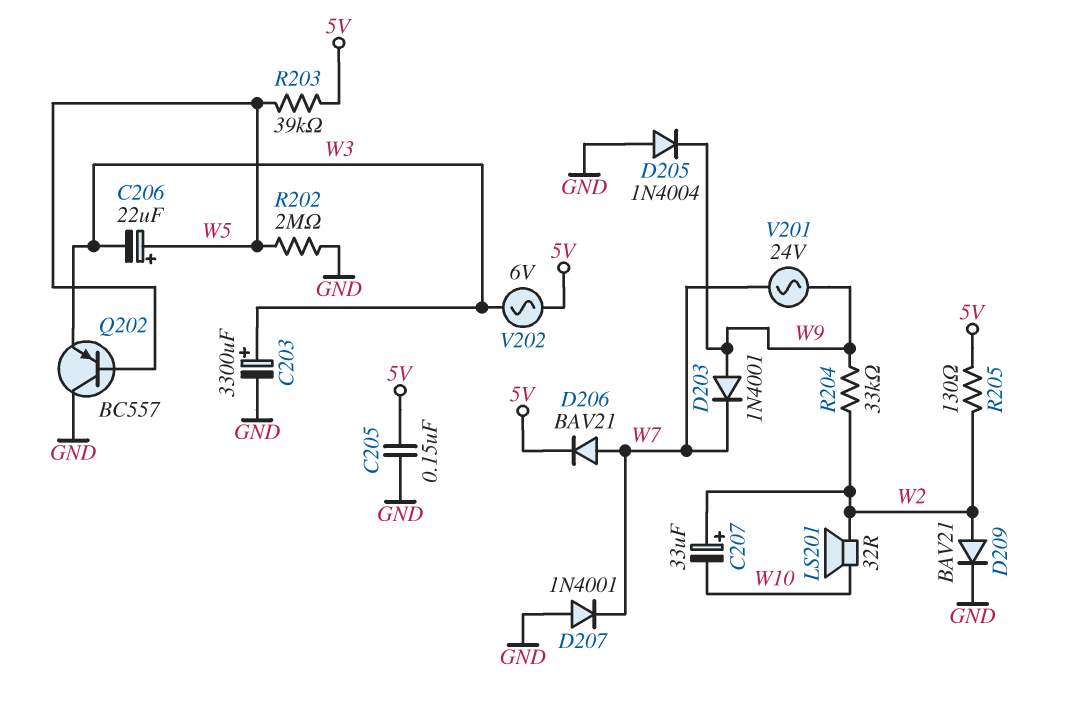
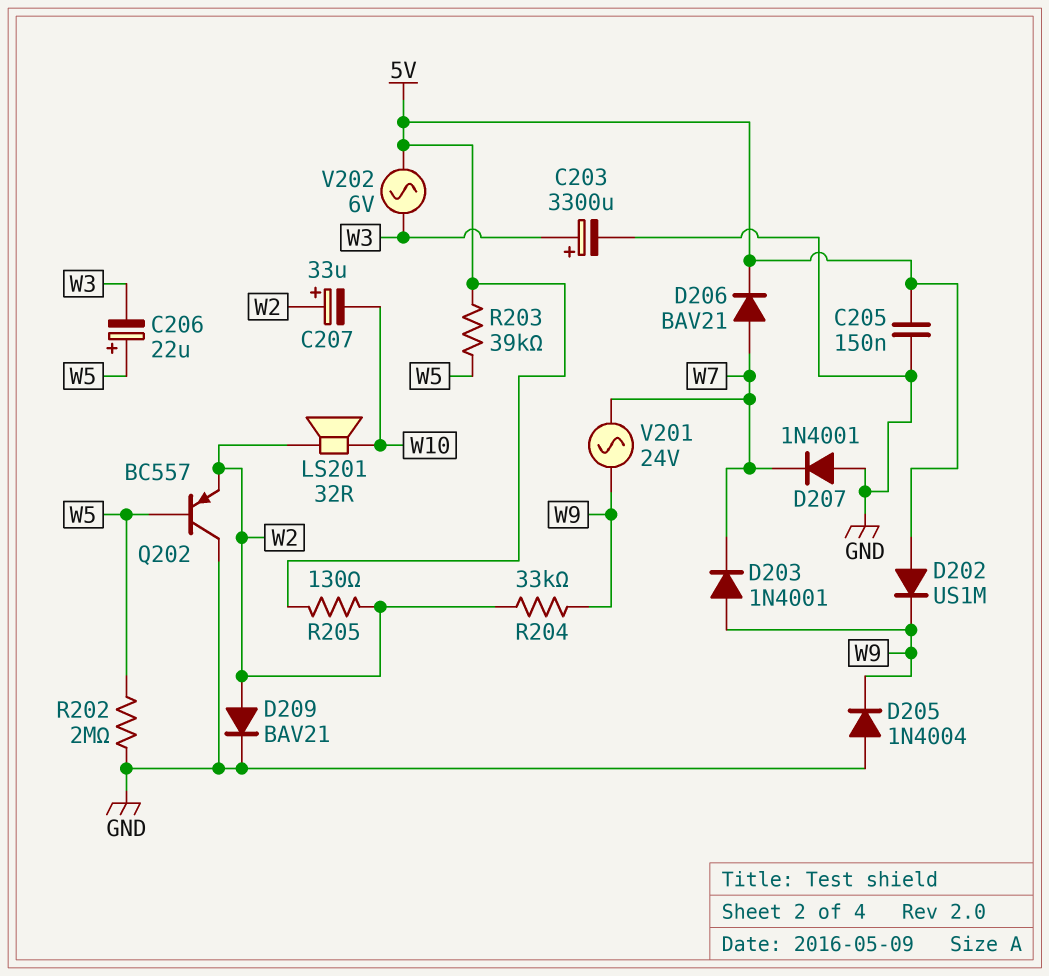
D202: none -> diode US1M (A 5V, K W9)
Q202: PNP BC557 (B W5, C GND, E W3) -> PNP BC557 (B W5, C GND, E W2)

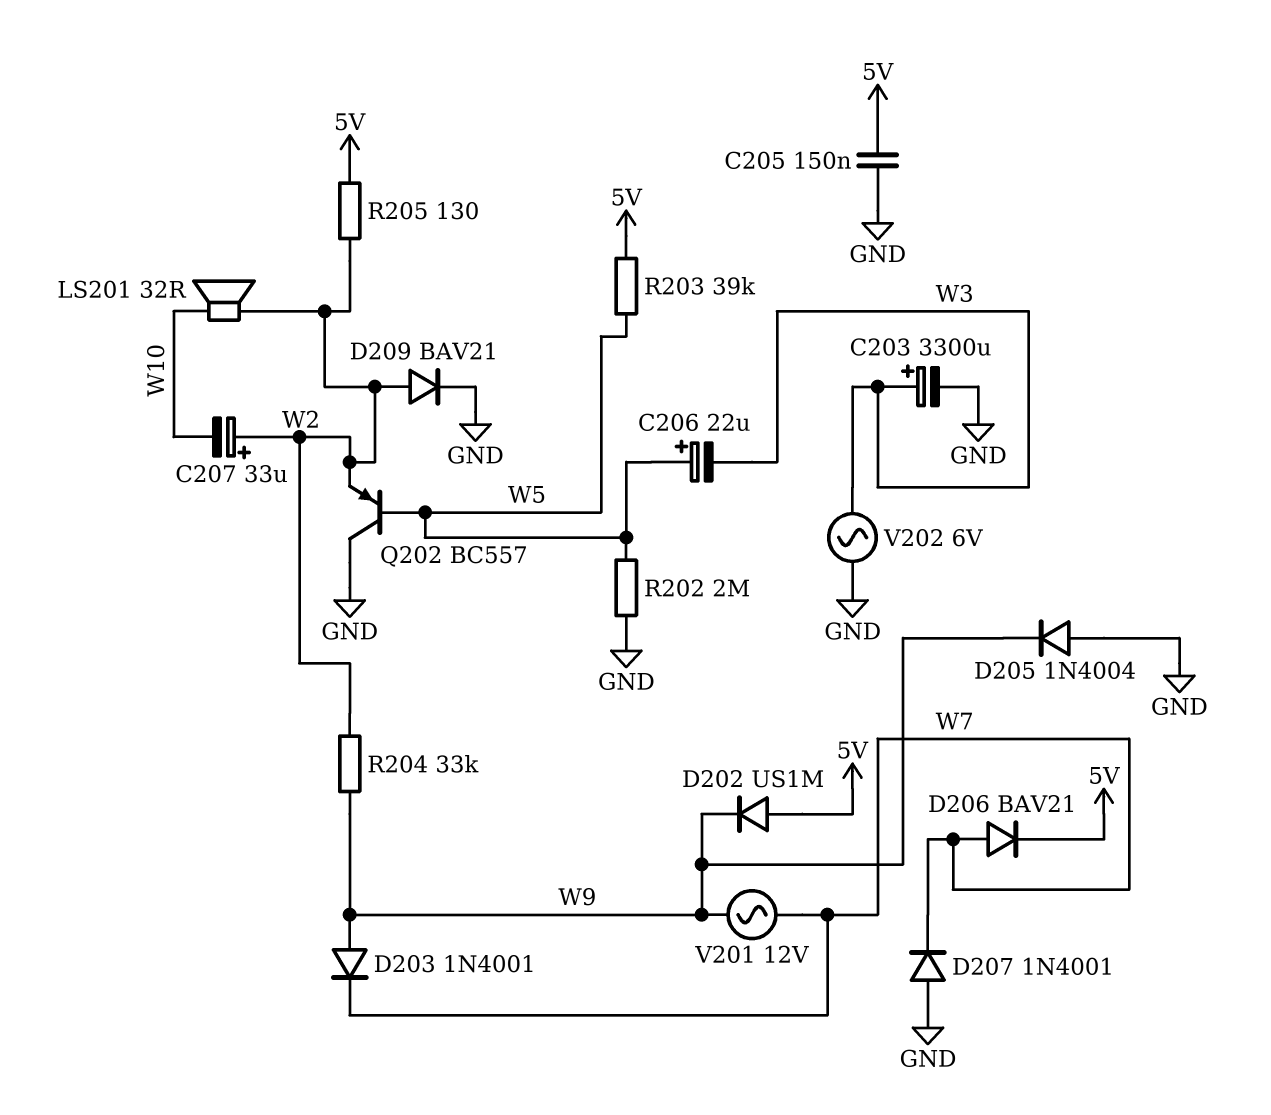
V201: AC 24V (W7, W9) -> AC 12V (W7, W9)
V202: AC 6V (5V, W3) -> AC 6V (GND, W3)

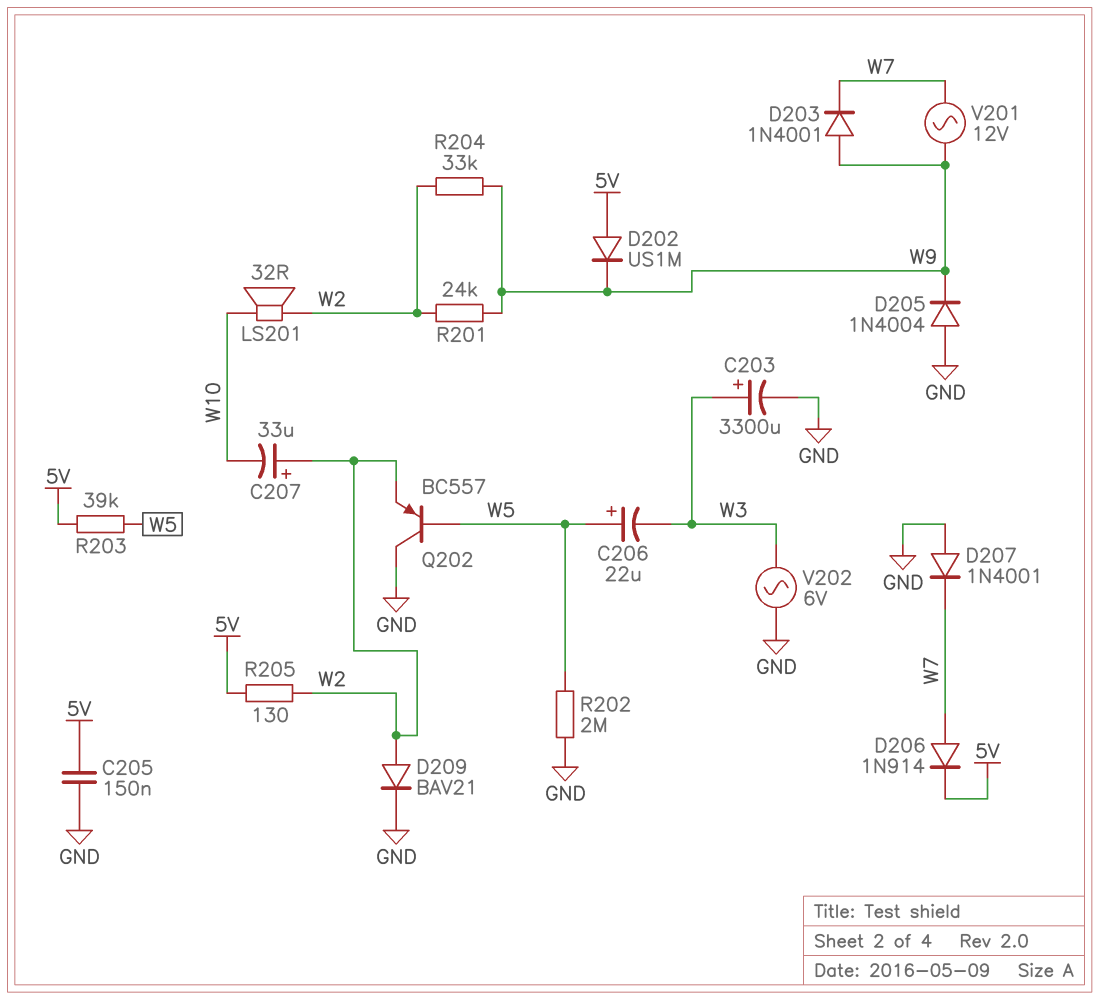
D206: diode BAV21 (A W7, K 5V) -> diode 1N914 (A W7, K 5V)
R201: none -> 24k (W2, W9)

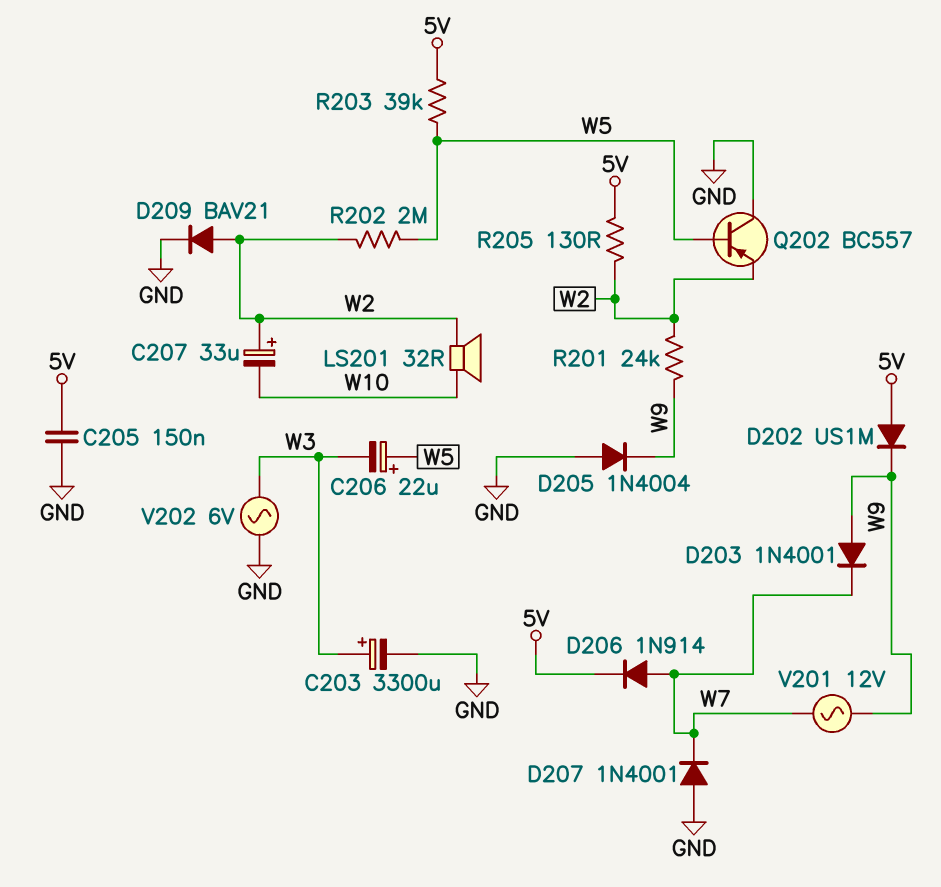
R202: 2M (GND, W5) -> 2M (W2, W5)
R204: 33k (W2, W9) -> none

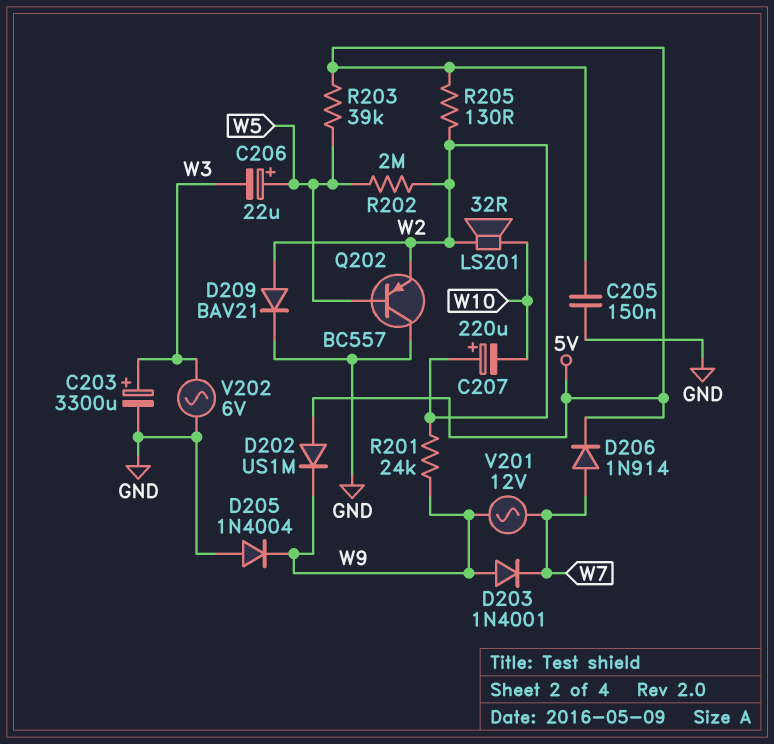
C207: 33uF (plus W2, minus W10) -> 220uF (plus W2, minus W10)
D207: diode 1N4001 (A GND, K W7) -> none

